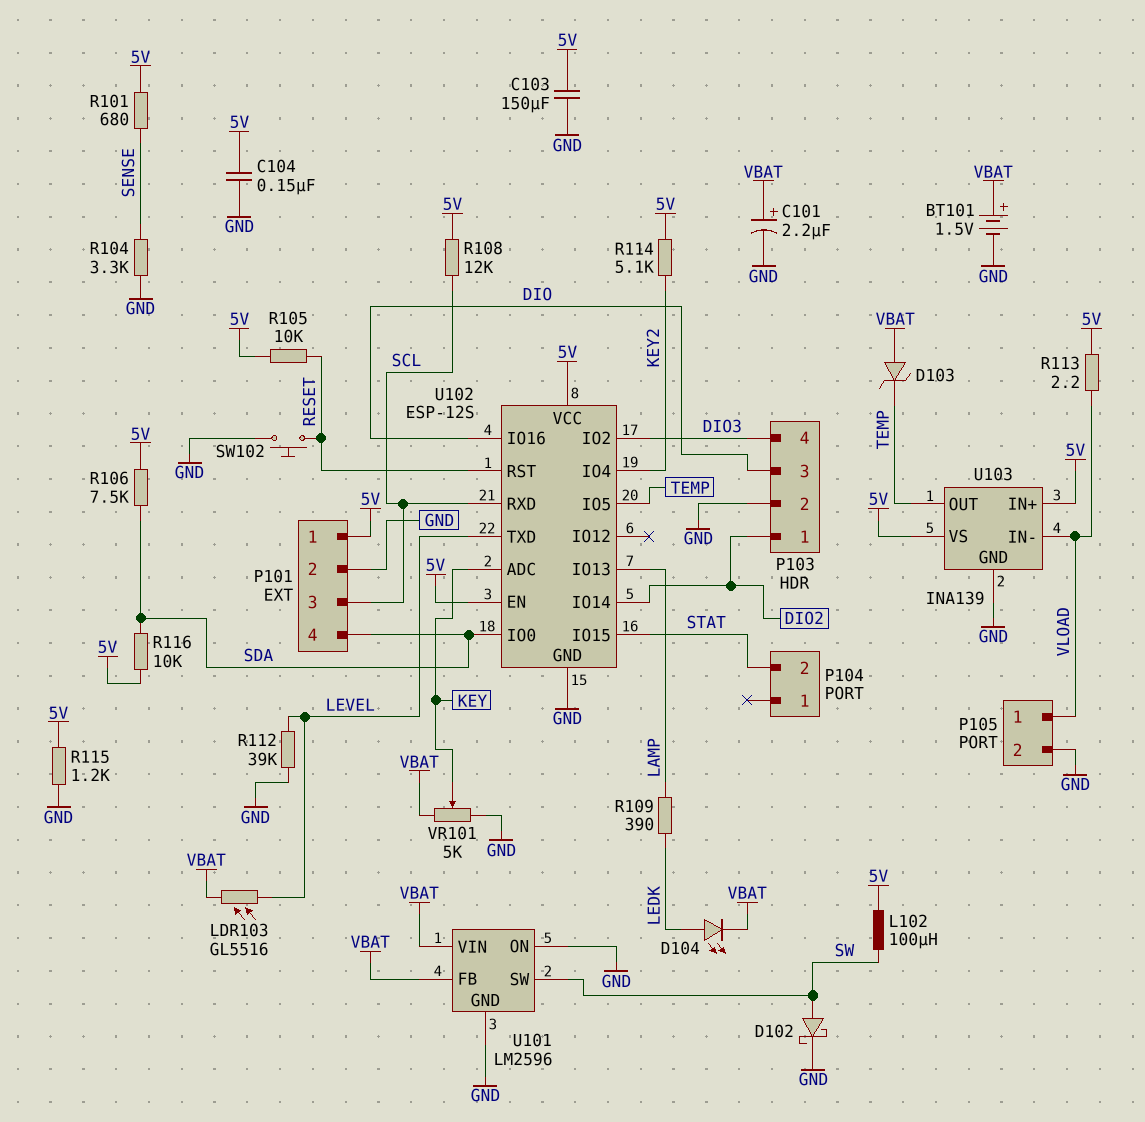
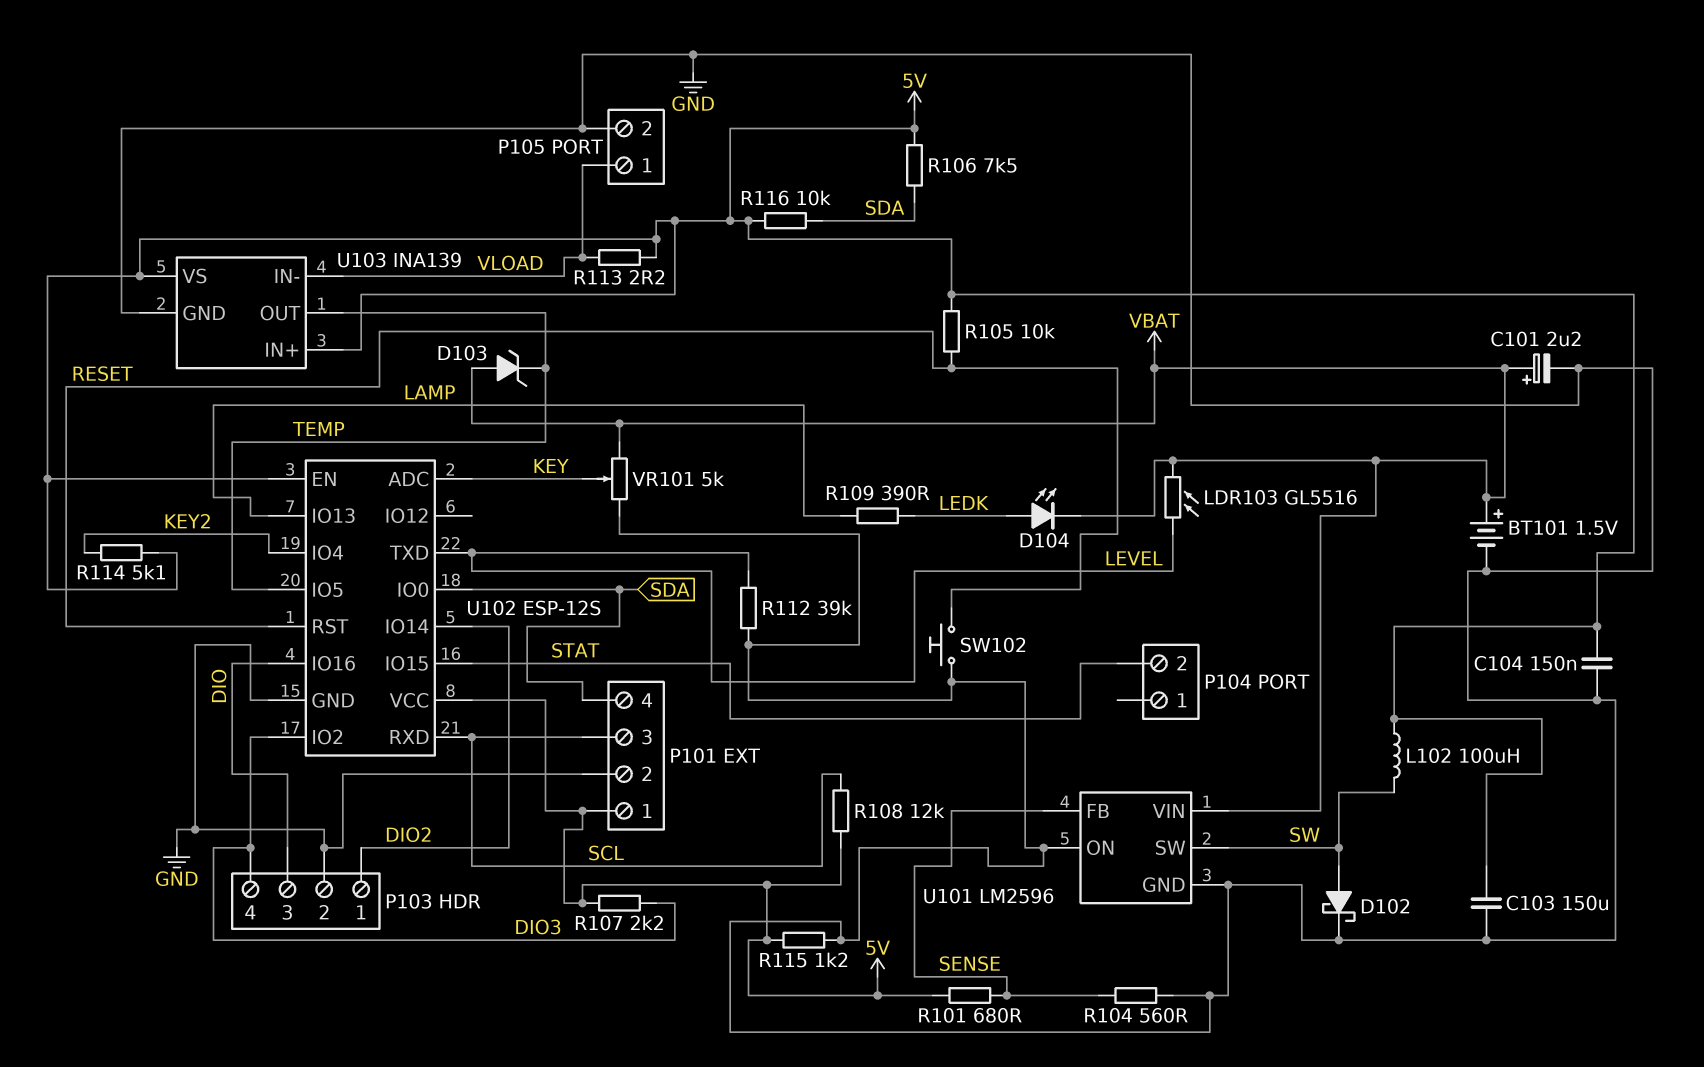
R104: 3.3k (GND, SENSE) -> 560 (GND, SENSE)
R107: none -> 2.2k (5V, DIO3)
U101 pin FB: VBAT -> SENSE

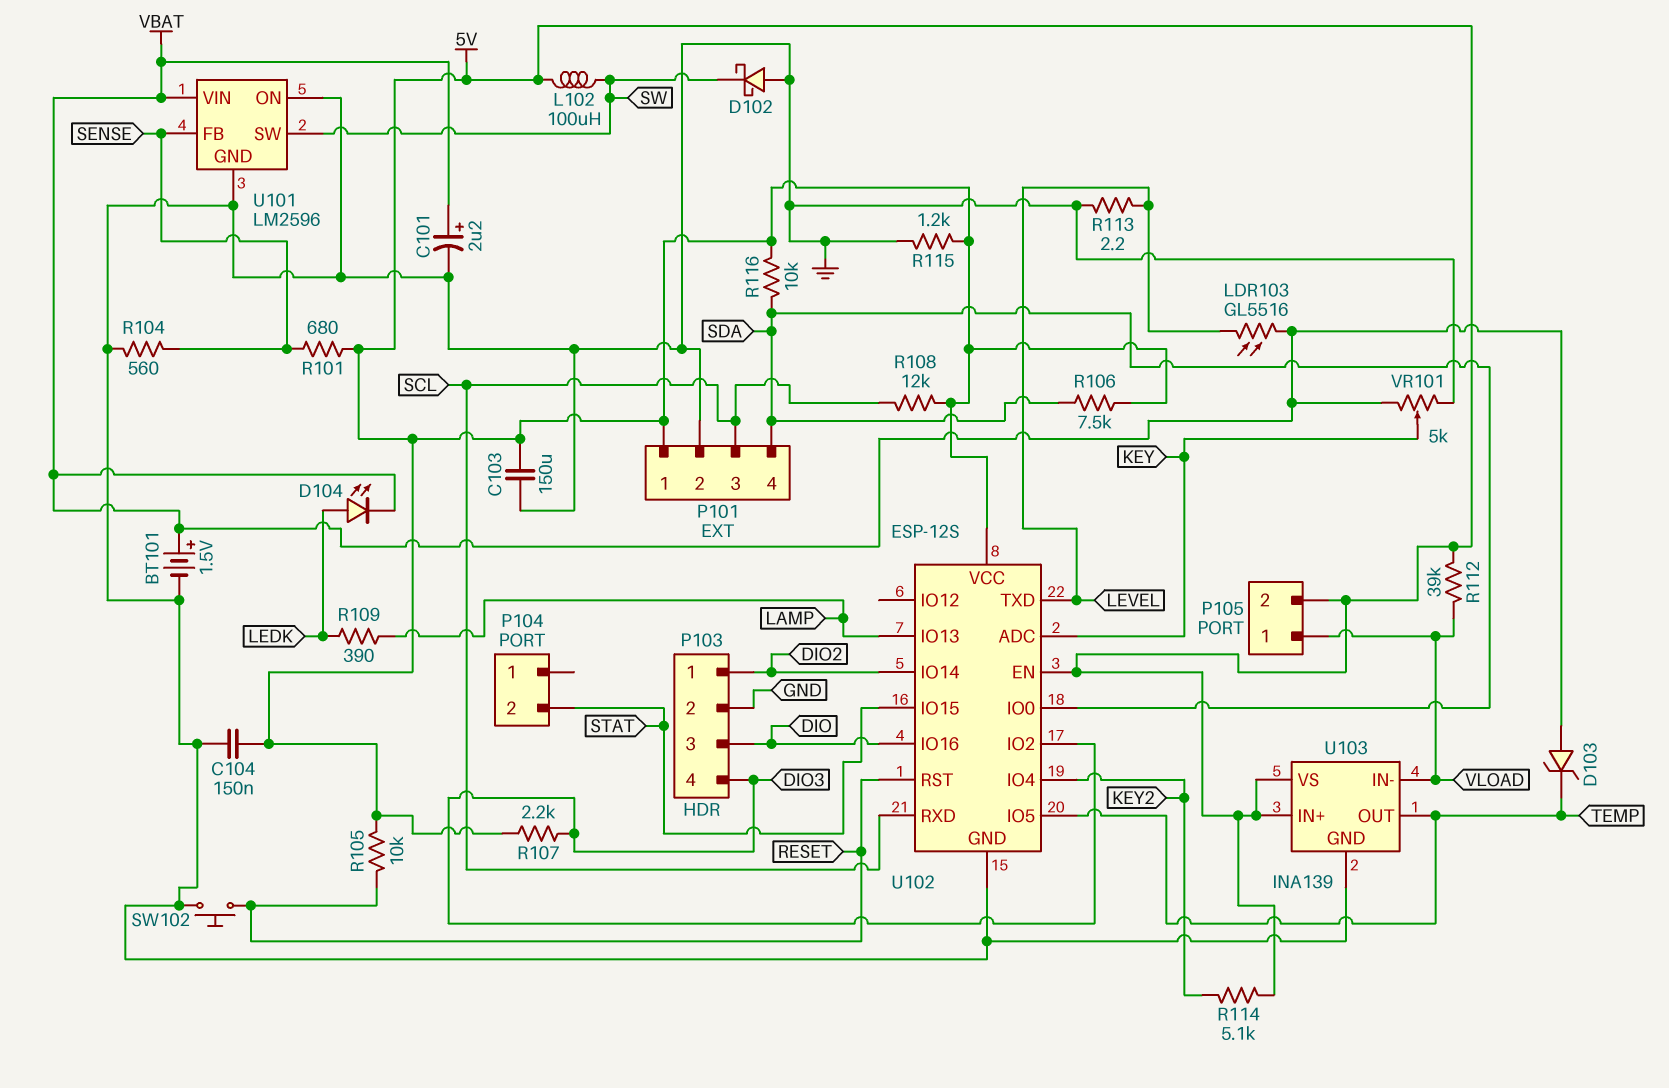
D102: schottky (A SW, K GND) -> schottky (A GND, K SW)
P105 pin 2: GND -> 5V
R112: 39k (GND, LEVEL) -> 39k (5V, VLOAD)
R113: 2.2 (5V, VLOAD) -> 2.2 (GND, LEVEL)

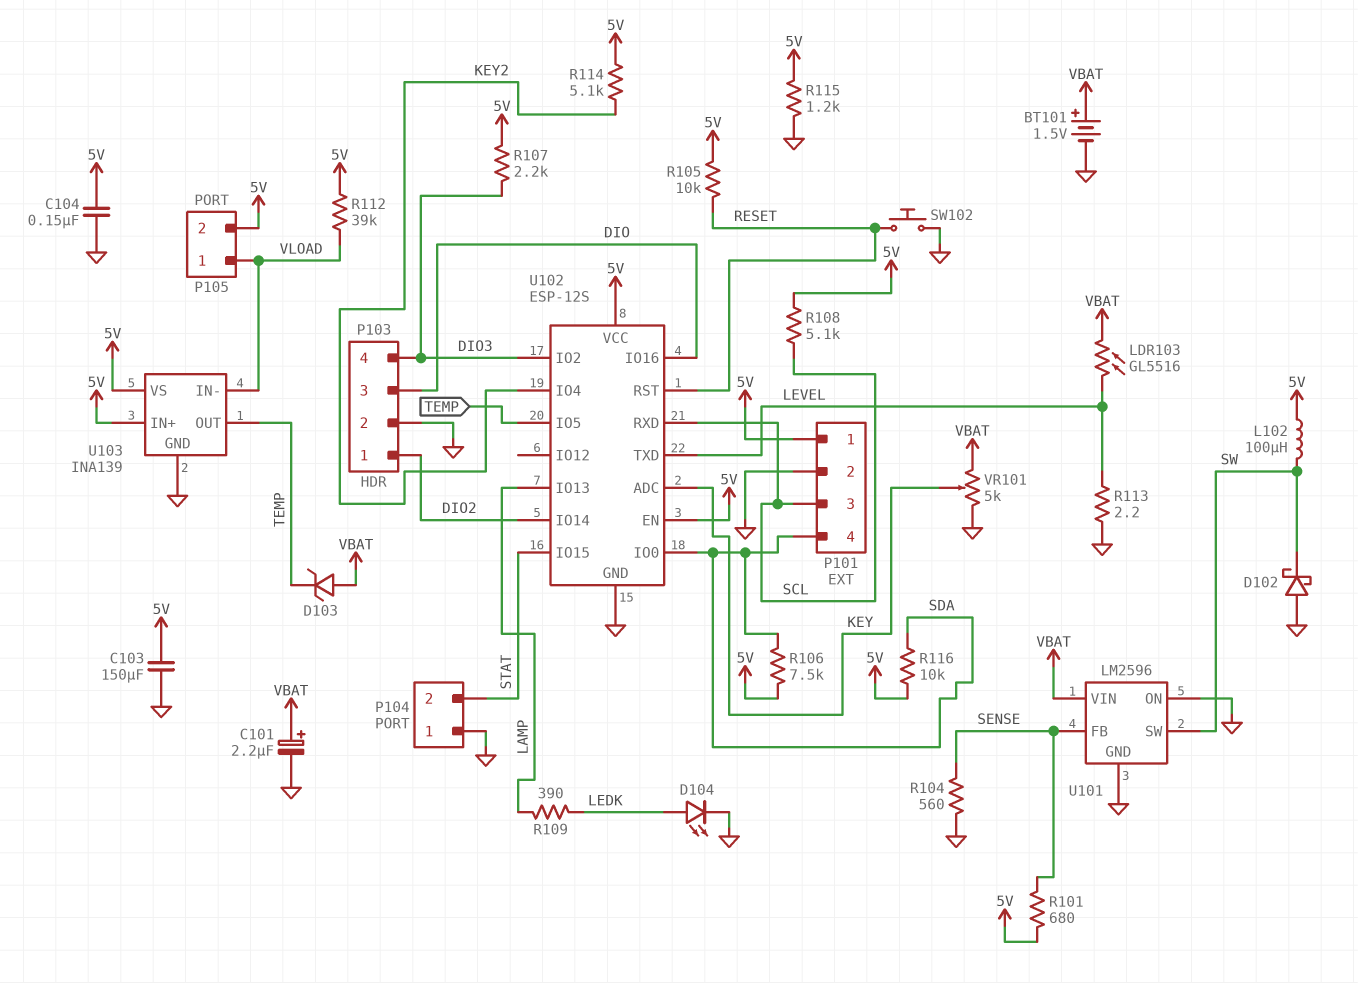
D104: LED (A LEDK, K VBAT) -> LED (A LEDK, K GND)
P104 pin 1: none -> GND
R108: 12k (5V, SCL) -> 5.1k (5V, SCL)

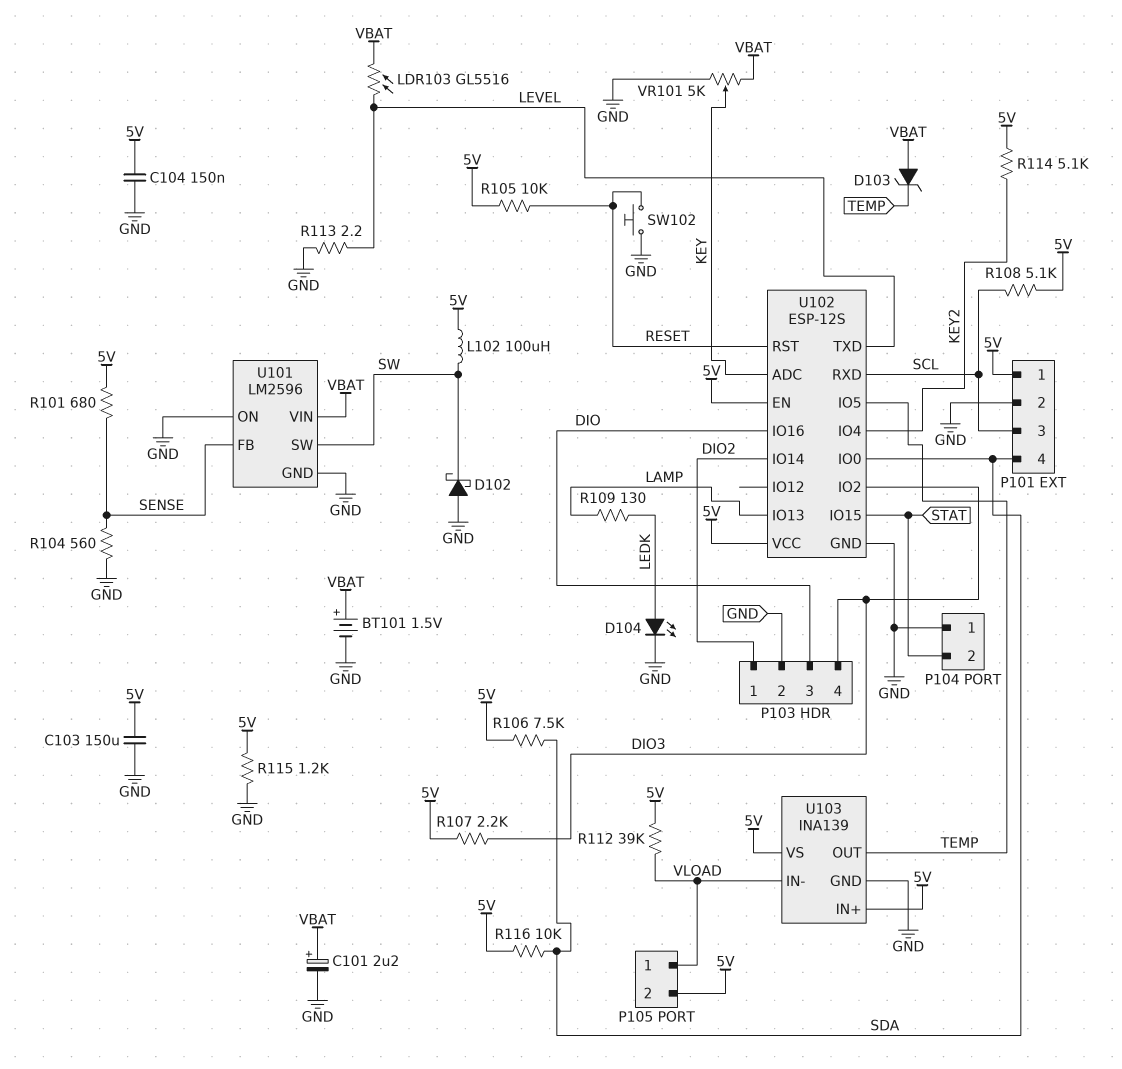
R109: 390 (LAMP, LEDK) -> 130 (LAMP, LEDK)

